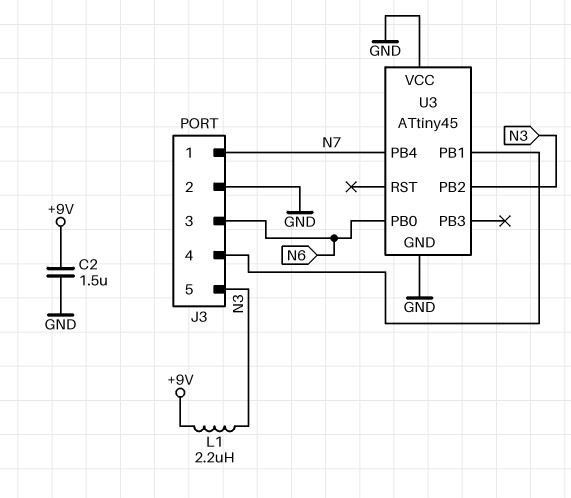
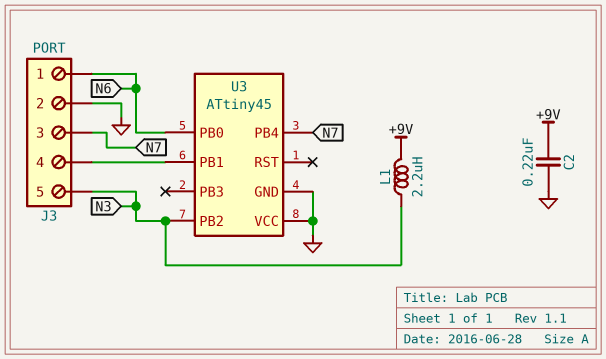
C2: 1.5uF (+9V, GND) -> 220nF (+9V, GND)
J3 pin 1: N7 -> N6
J3 pin 3: N6 -> N7

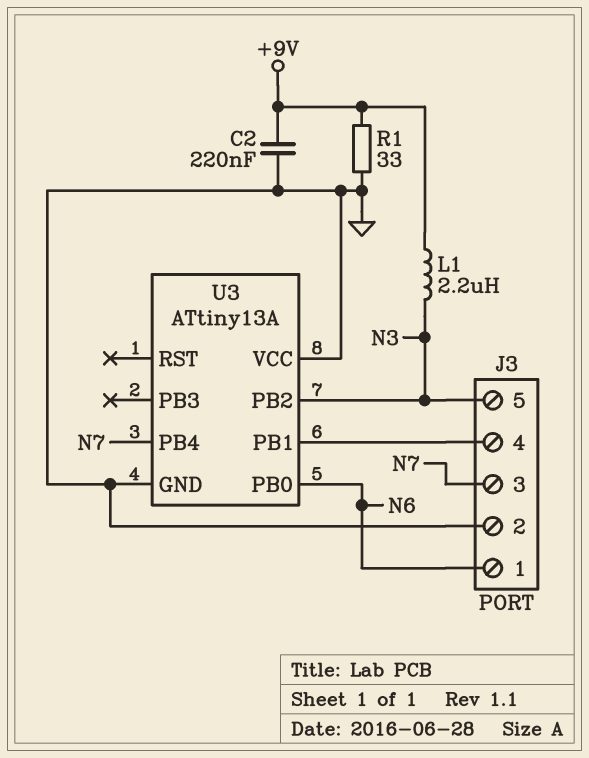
R1: none -> 33 (+9V, GND)
U3: ATtiny45 -> ATtiny13A

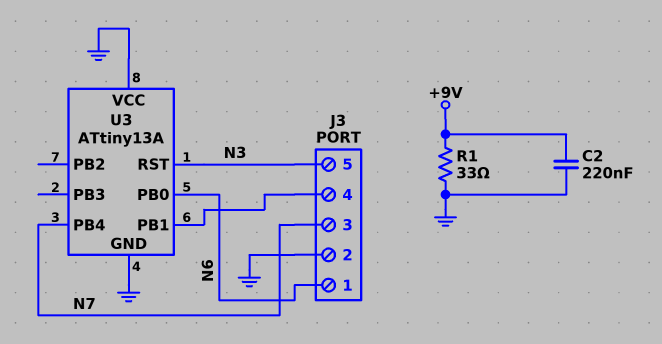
L1: 2.2uH (+9V, N3) -> none
U3 pin PB2: N3 -> none
U3 pin RST: none -> N3

